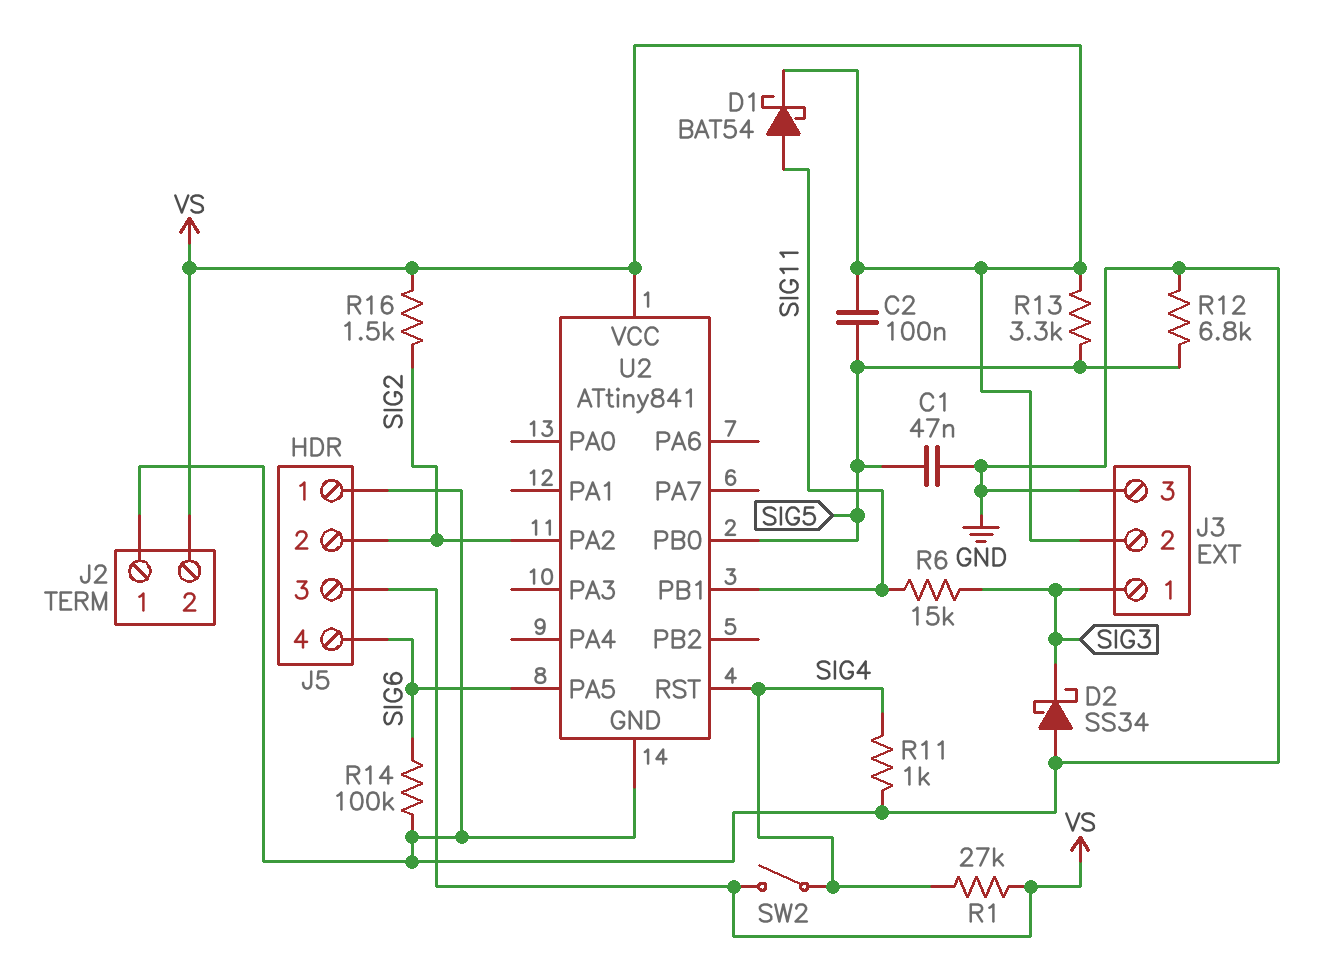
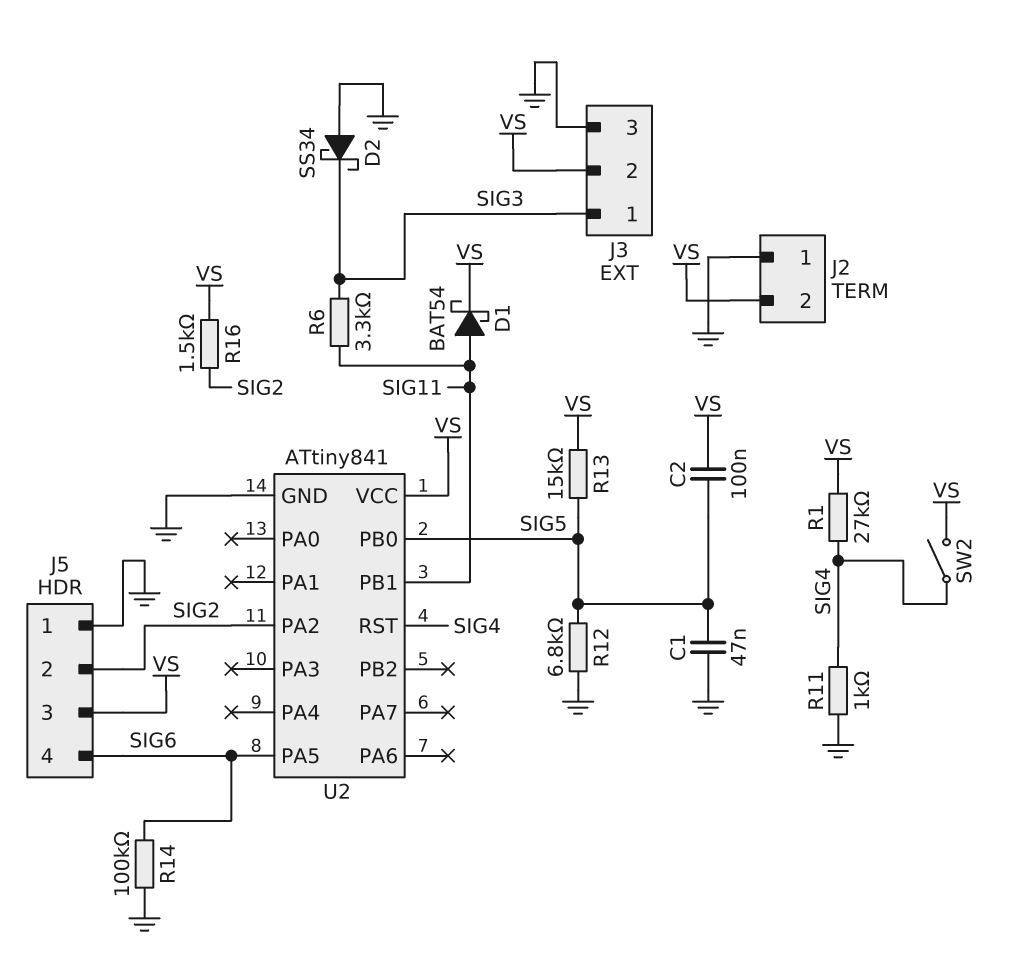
R6: 15k (SIG3, SIG11) -> 3.3k (SIG3, SIG11)
R13: 3.3k (SIG5, VS) -> 15k (SIG5, VS)

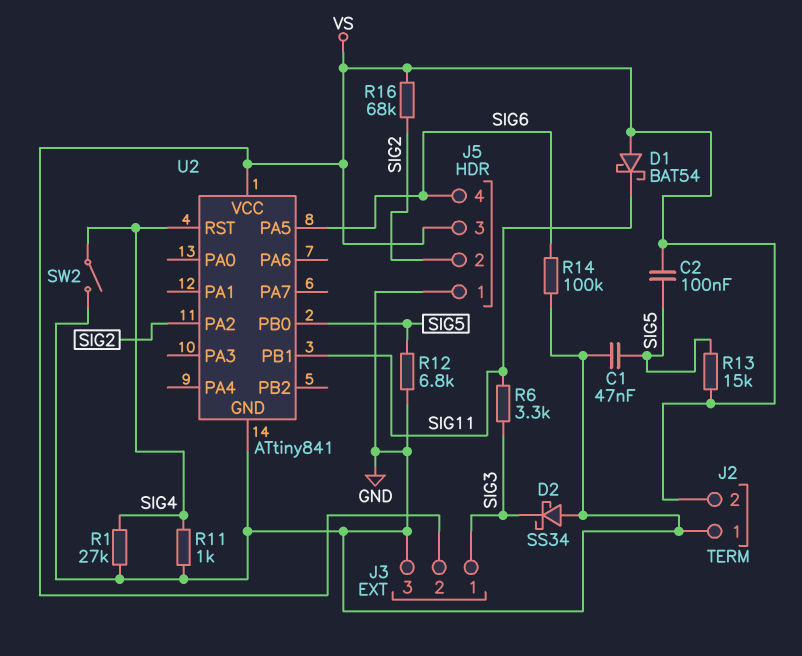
D1: schottky BAT54 (A SIG11, K VS) -> schottky BAT54 (A VS, K SIG11)
R1: 27k (SIG4, VS) -> 27k (GND, SIG4)
R16: 1.5k (SIG2, VS) -> 68k (SIG2, VS)
SW2: switch (SIG4, VS) -> switch (GND, SIG4)

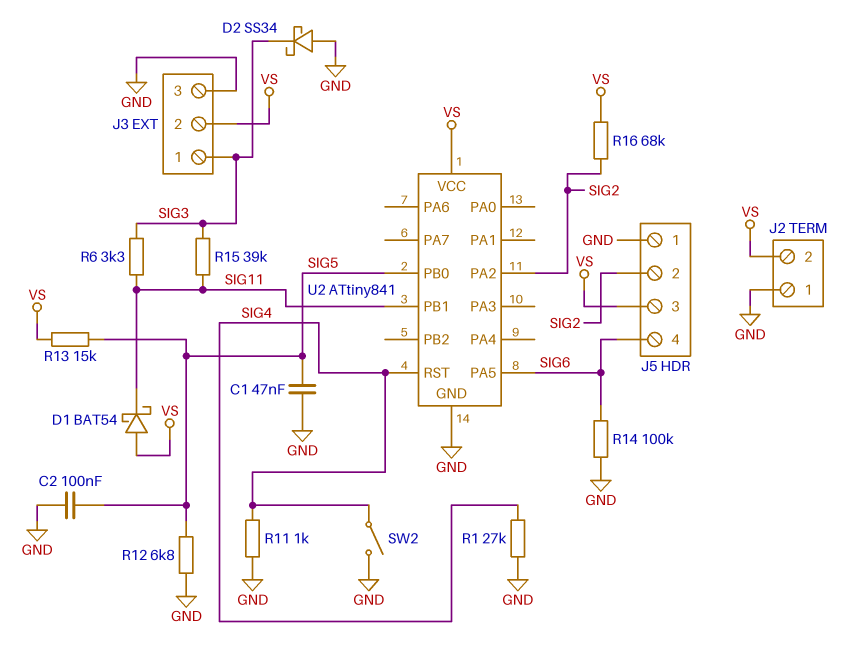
C2: 100nF (SIG5, VS) -> 100nF (GND, SIG5)
R15: none -> 39k (SIG3, SIG11)

